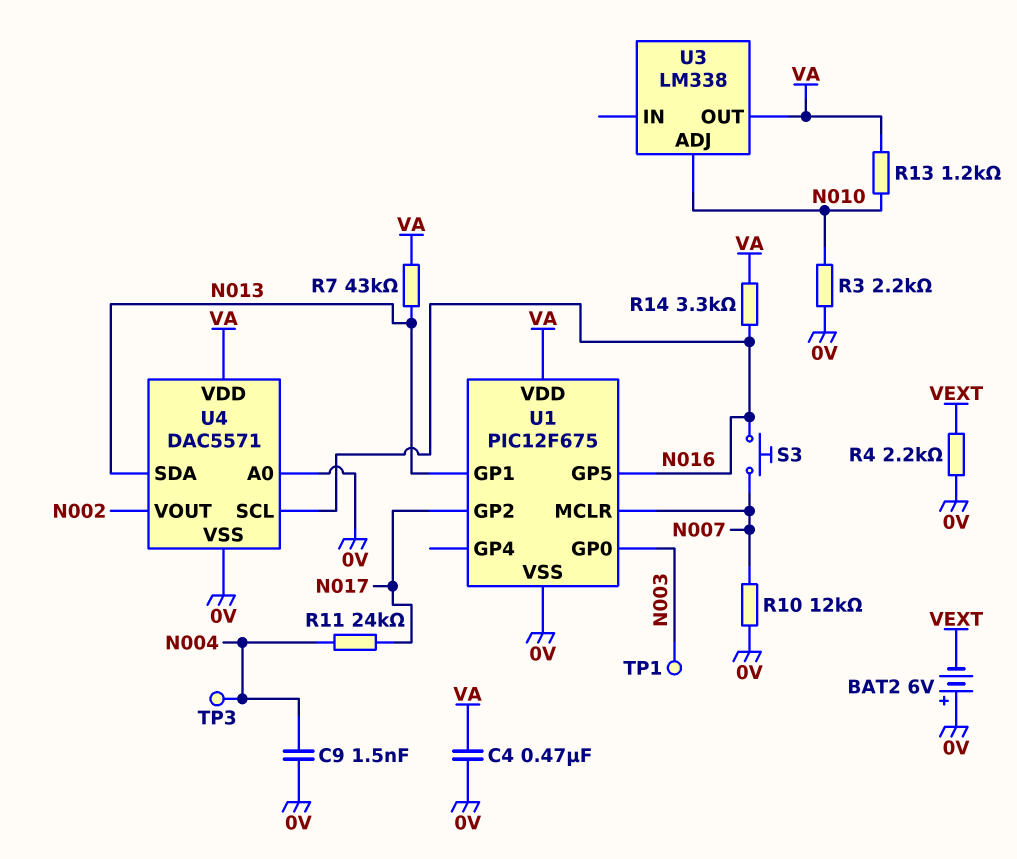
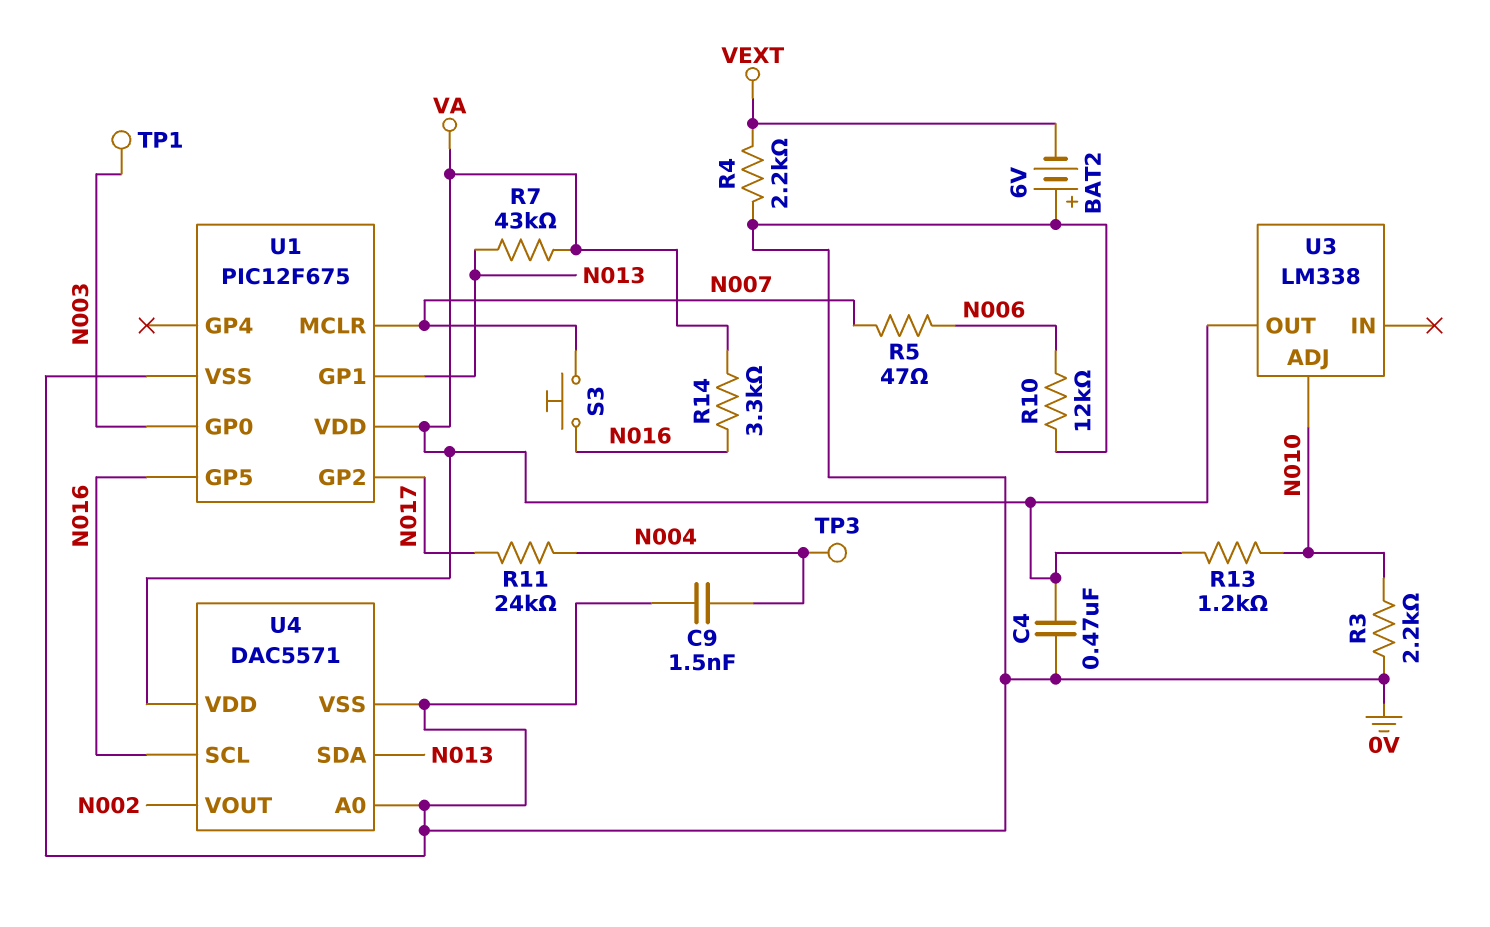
R5: none -> 47 (N006, N007)
R10: 12k (0V, N007) -> 12k (0V, N006)

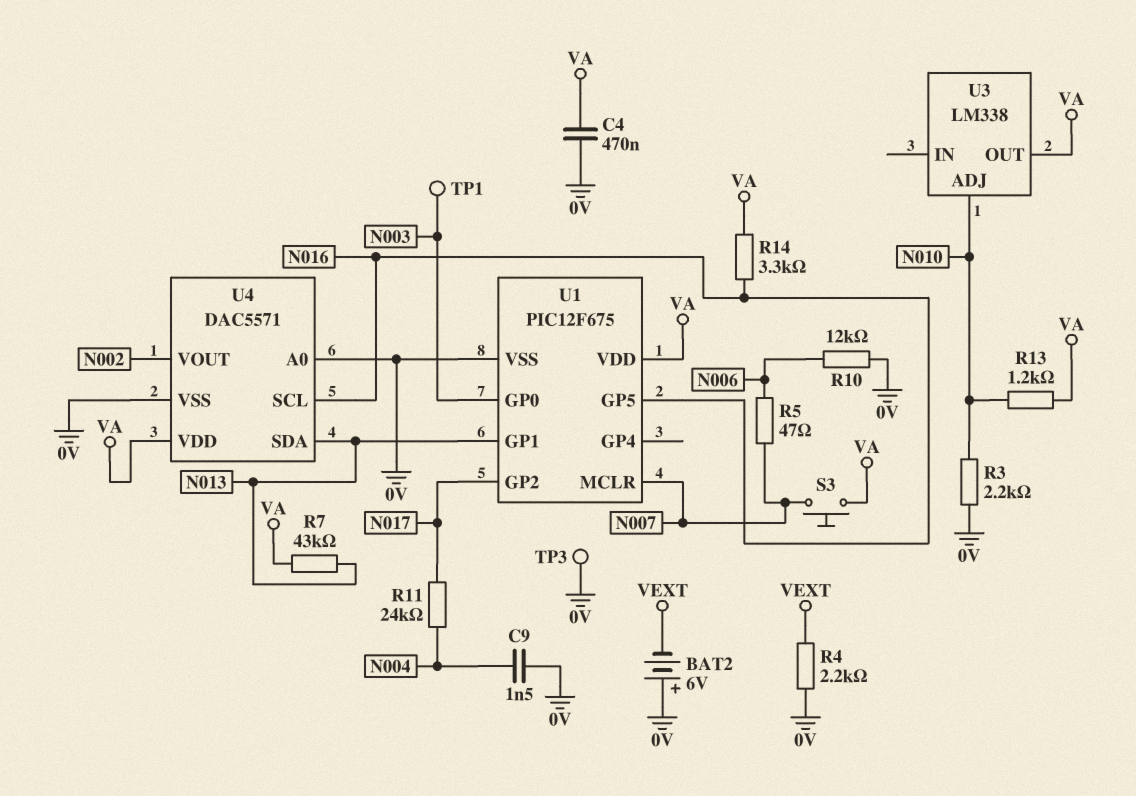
S3: button (N007, N016) -> button (N007, VA)
TP3: test point (N004) -> test point (0V)

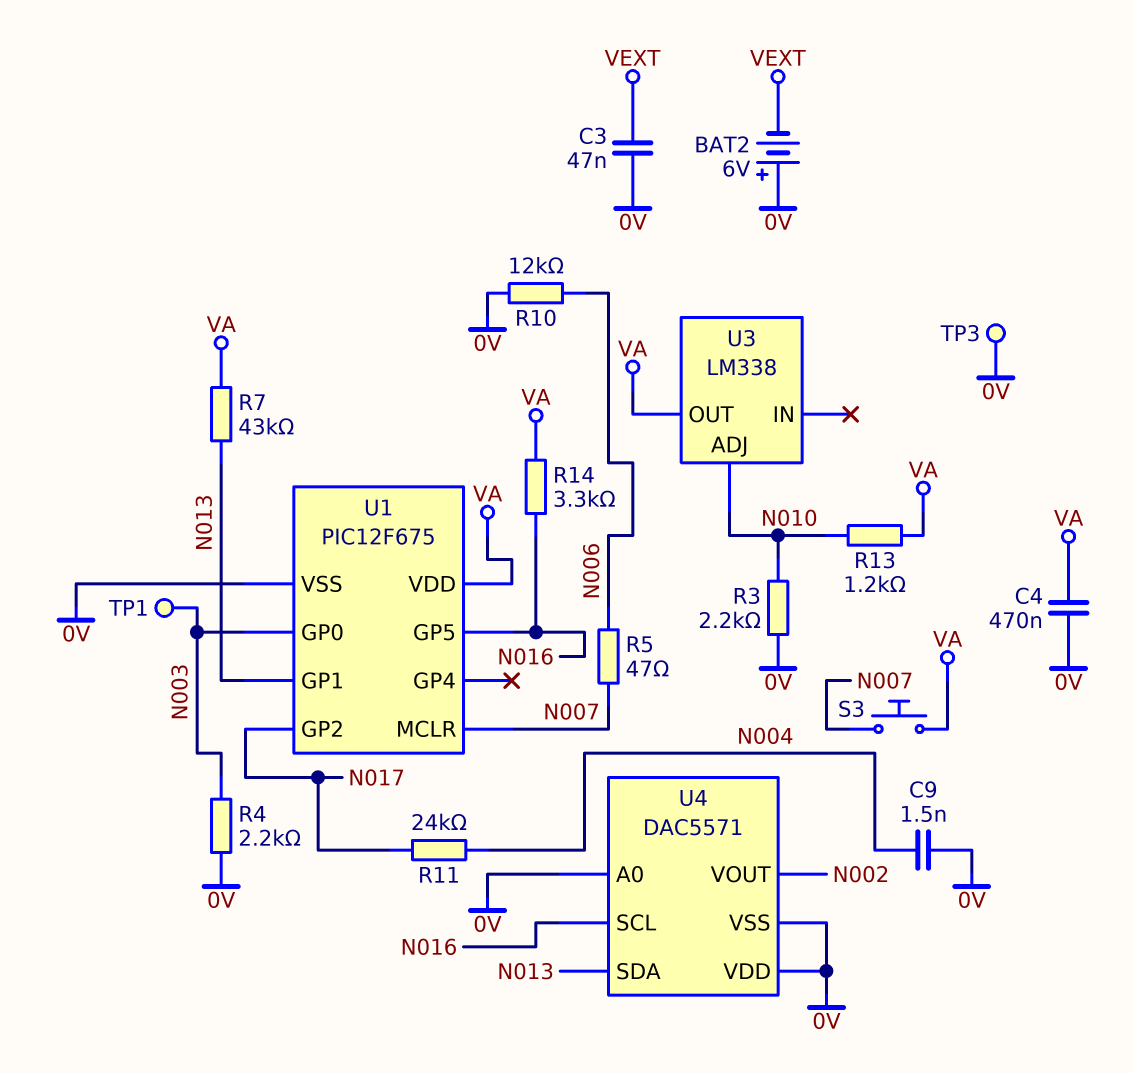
C3: none -> 47nF (0V, VEXT)
R4: 2.2k (0V, VEXT) -> 2.2k (0V, N003)
U4 pin VDD: VA -> 0V

